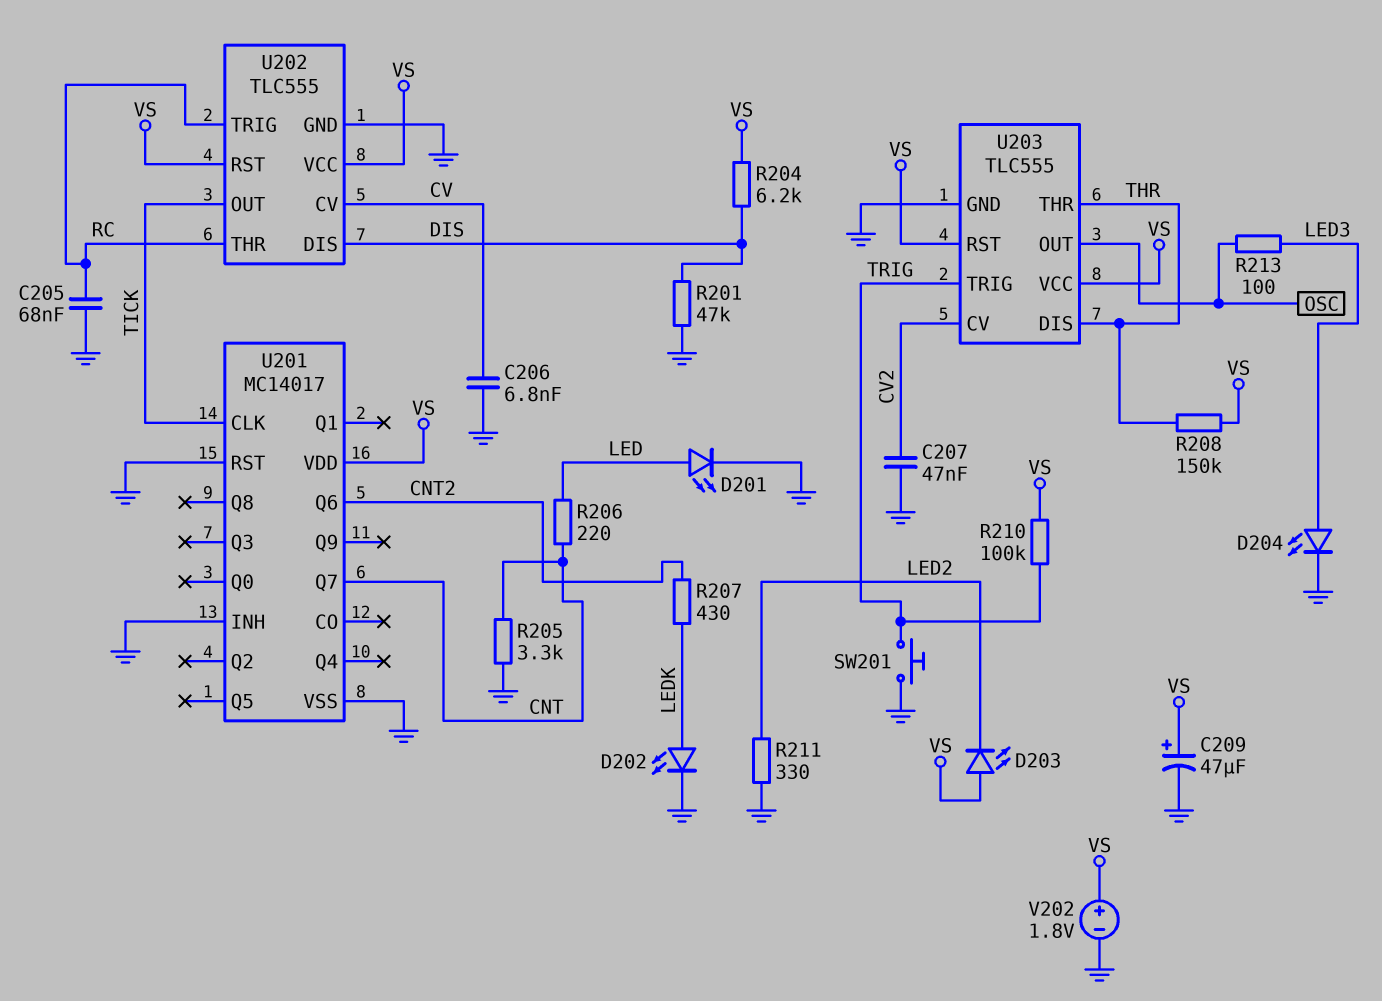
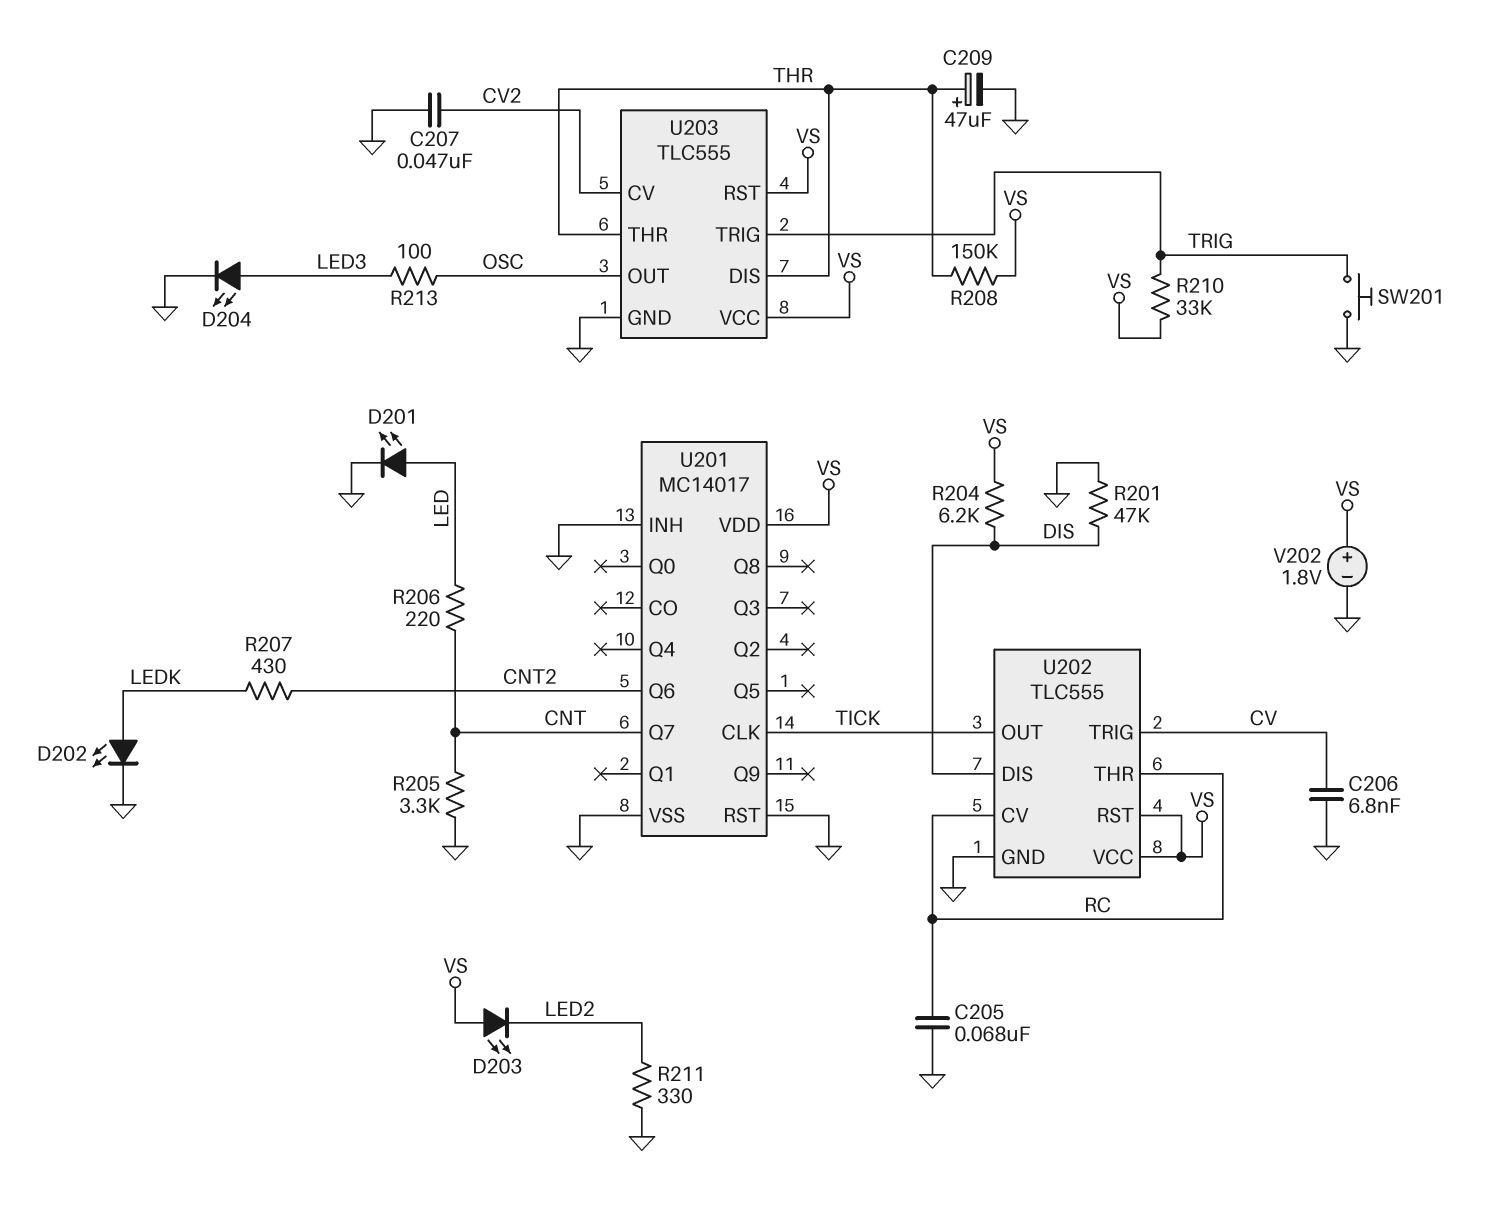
C209: 47uF (plus VS, minus GND) -> 47uF (plus THR, minus GND)
R210: 100k (TRIG, VS) -> 33k (TRIG, VS)
U202 pin CV: CV -> RC
U202 pin TRIG: RC -> CV

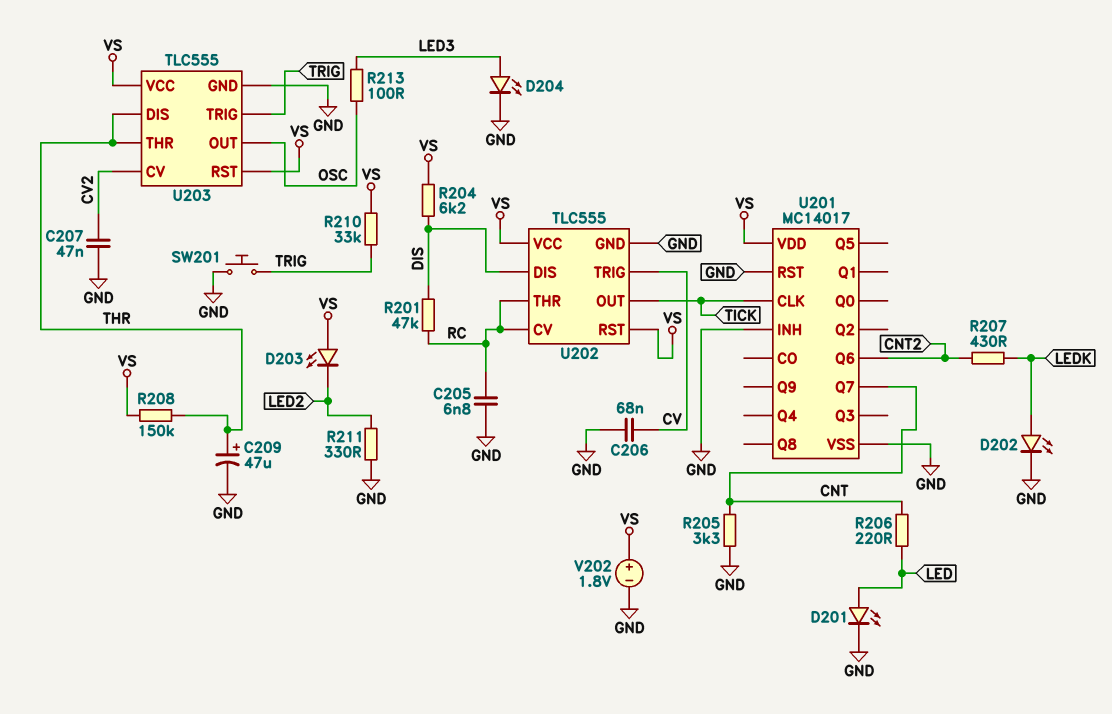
C205: 68nF (GND, RC) -> 6.8nF (GND, RC)
C206: 6.8nF (CV, GND) -> 68nF (CV, GND)
R201: 47k (DIS, GND) -> 47k (DIS, RC)

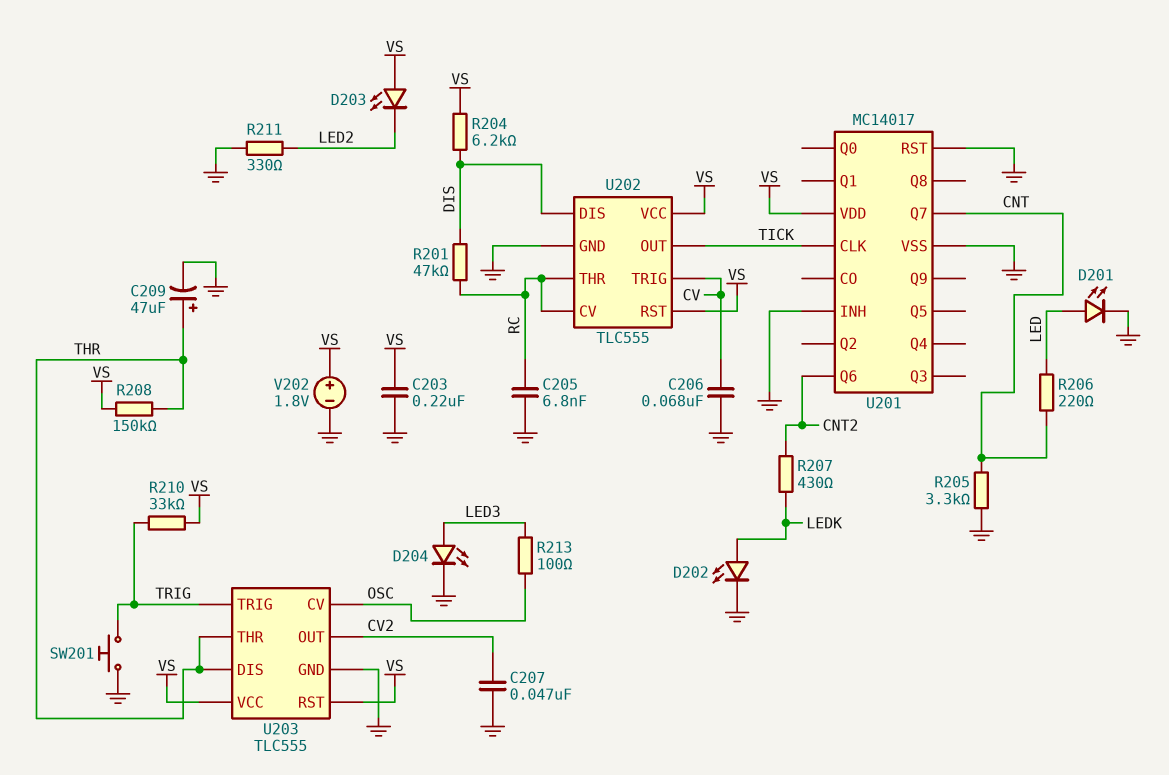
C203: none -> 220nF (GND, VS)
U203 pin CV: CV2 -> OSC
U203 pin OUT: OSC -> CV2

